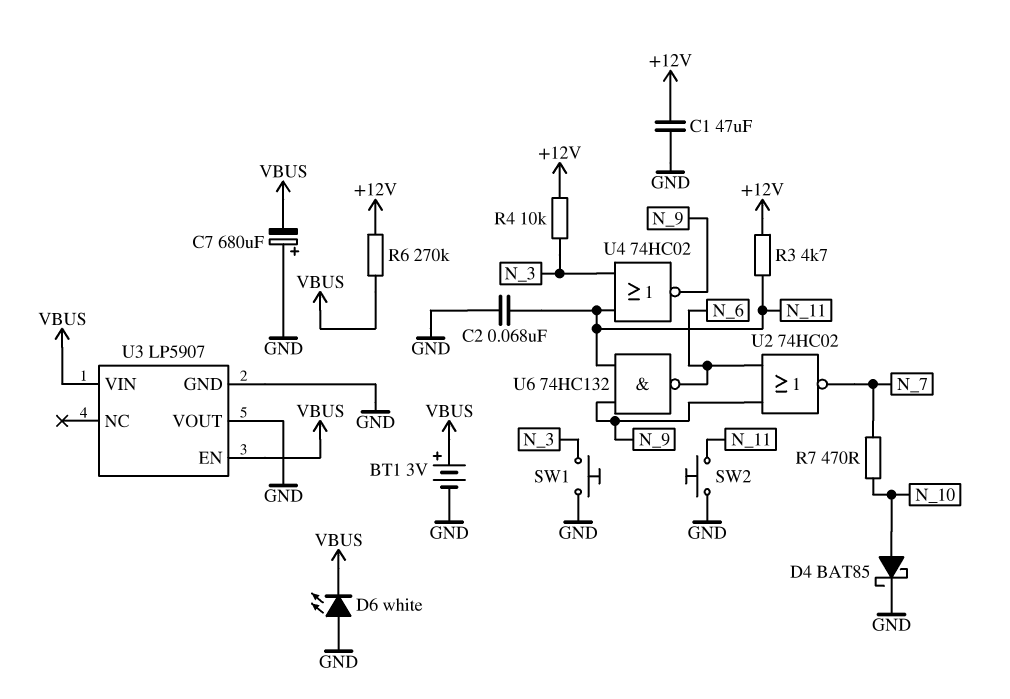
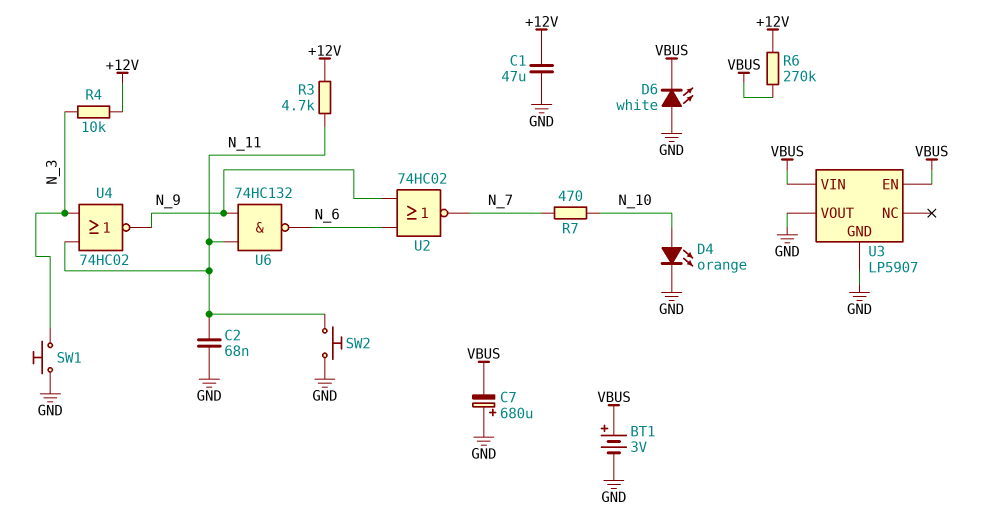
D4: schottky BAT85 (A N_10, K GND) -> LED orange (A N_10, K GND)

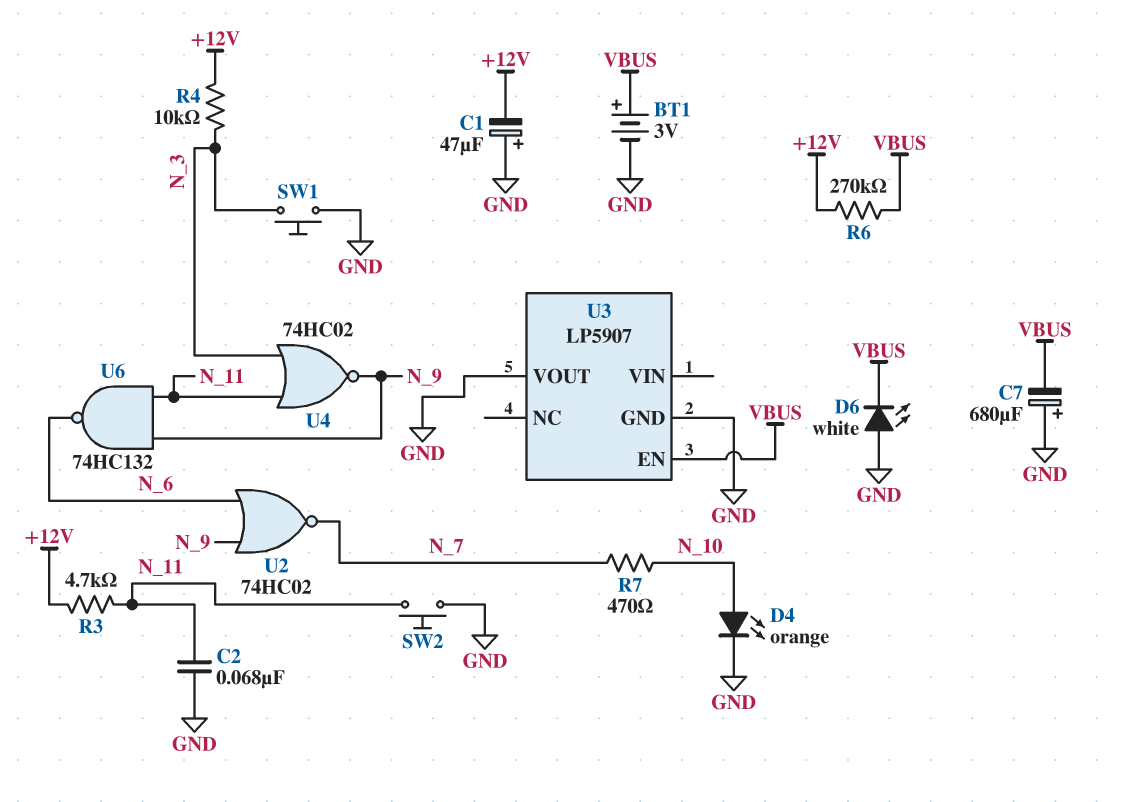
C1: 47uF (+12V, GND) -> 47uF (plus GND, minus +12V)
U3 pin VIN: VBUS -> none

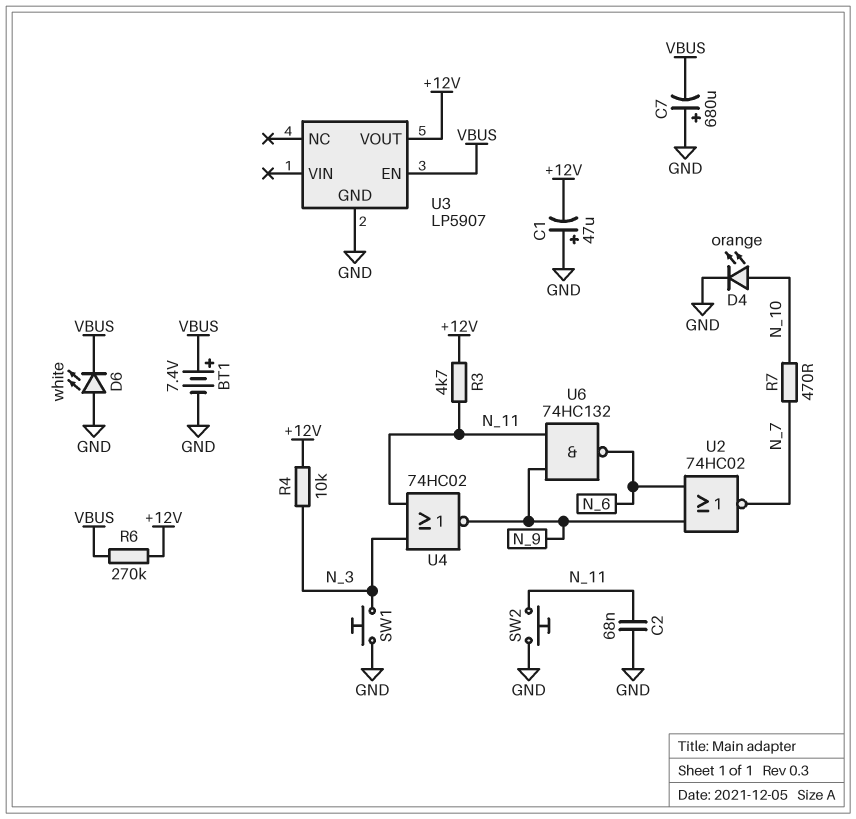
BT1: 3V (plus VBUS, minus GND) -> 7.4V (plus VBUS, minus GND)
U3 pin VOUT: GND -> +12V

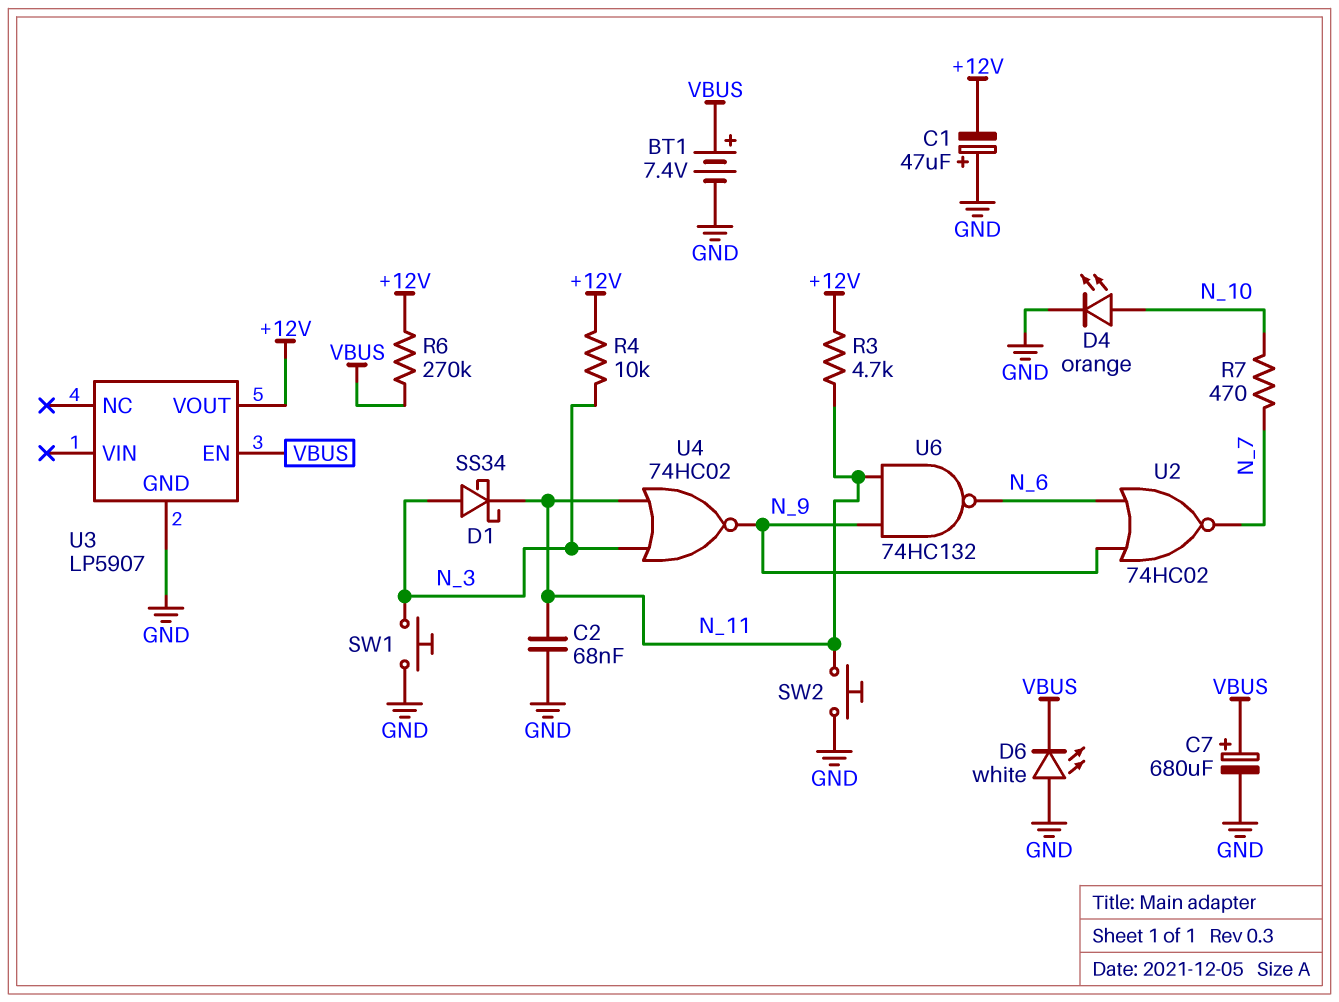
C7: 680uF (plus GND, minus VBUS) -> 680uF (plus VBUS, minus GND)
D1: none -> schottky SS34 (A N_3, K N_11)

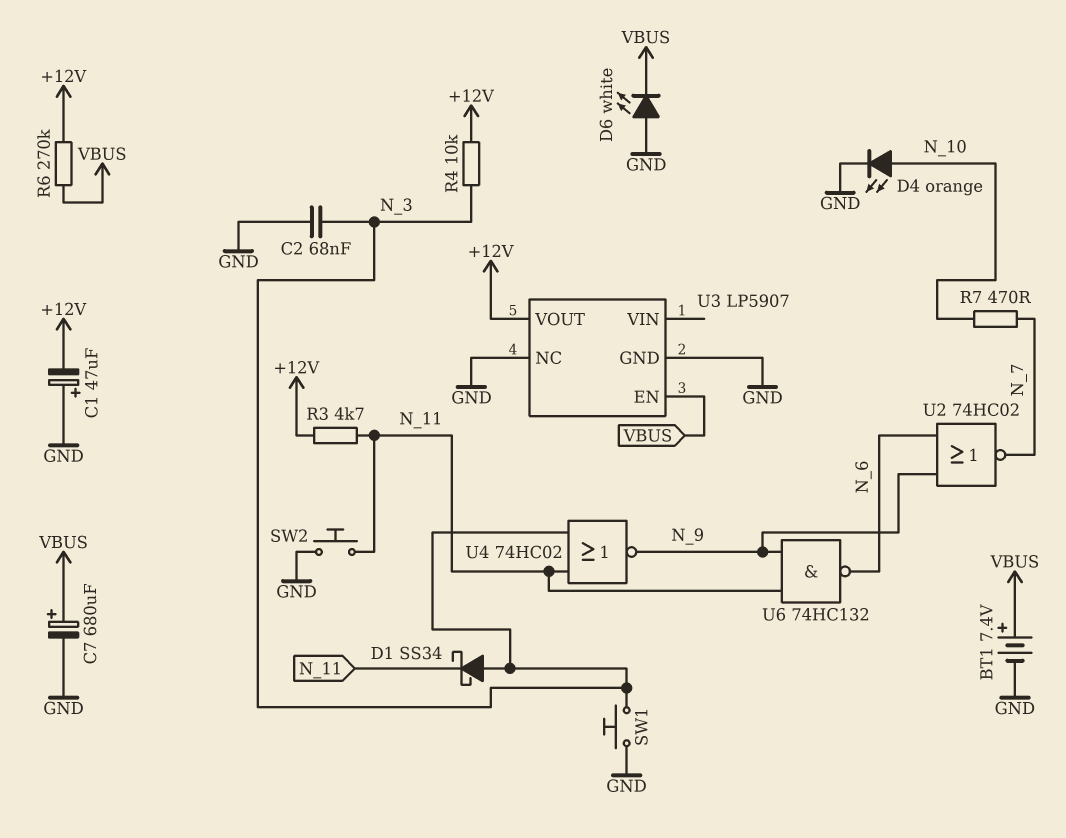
C2: 68nF (GND, N_11) -> 68nF (GND, N_3)
U3 pin NC: none -> GND

